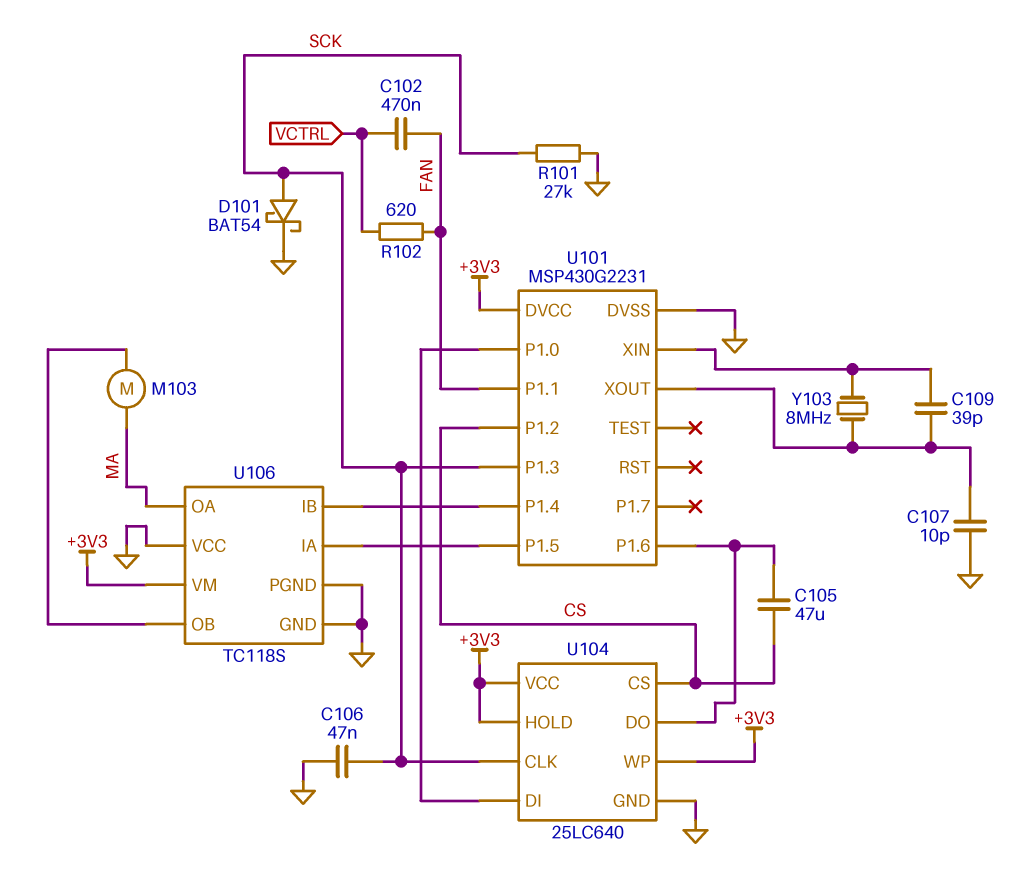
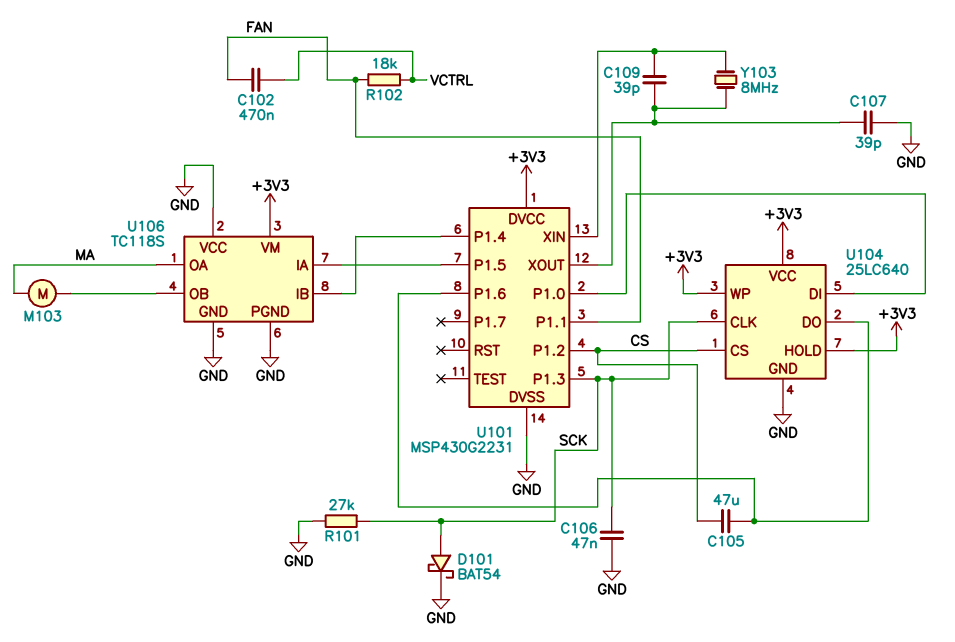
C107: 10pF (GND, U101/XOUT) -> 39pF (GND, U101/XOUT)
R102: 620 (FAN, VCTRL) -> 18k (FAN, VCTRL)

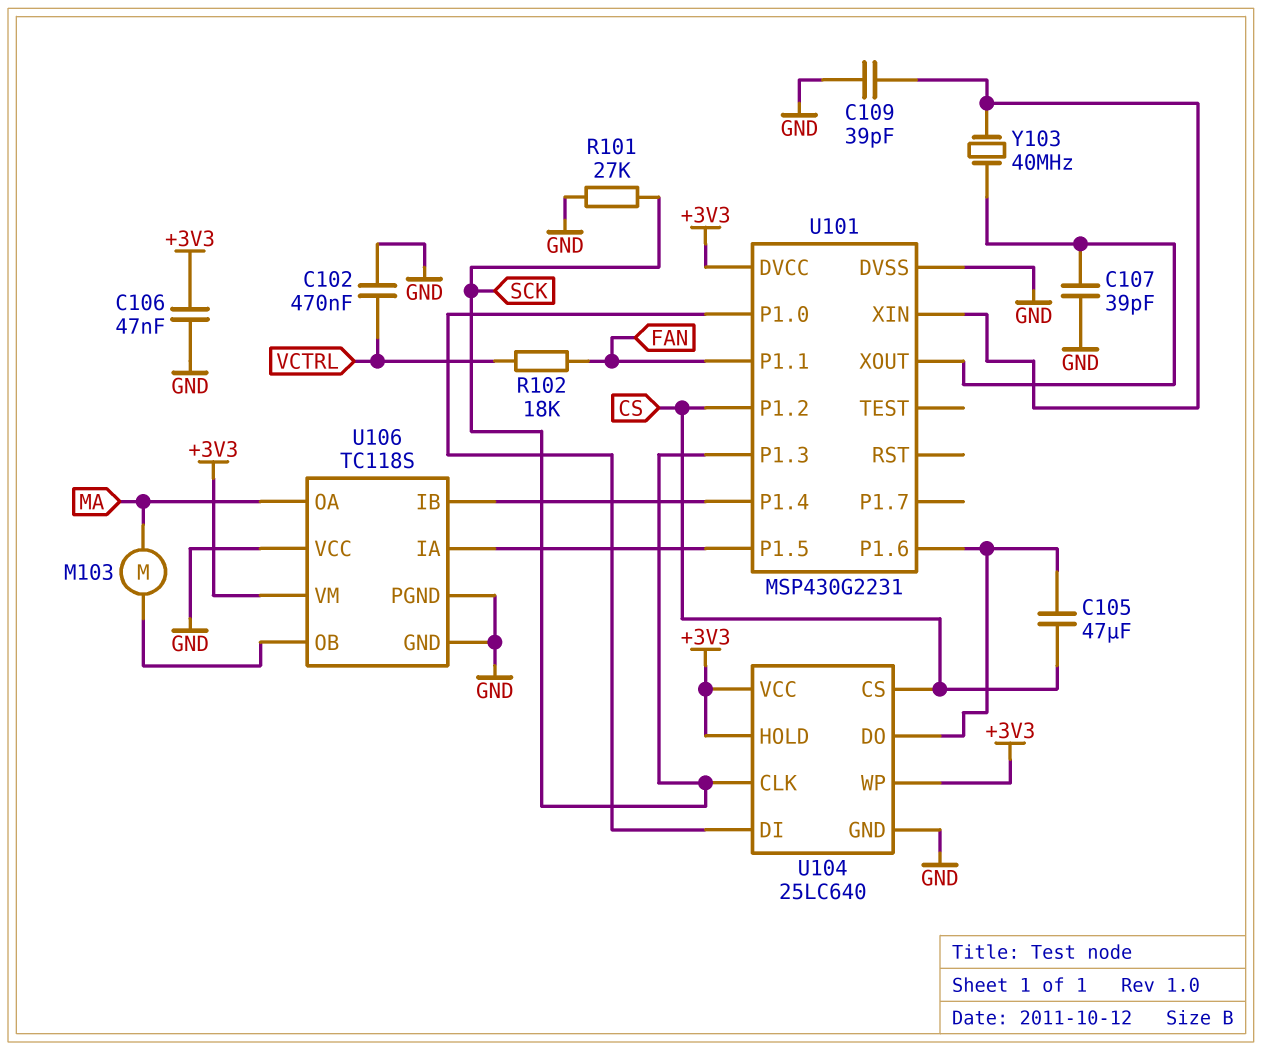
C102: 470nF (FAN, VCTRL) -> 470nF (GND, VCTRL)
C106: 47nF (GND, SCK) -> 47nF (+3V3, GND)
C109: 39pF (U101/XIN, U101/XOUT) -> 39pF (GND, U101/XIN)
D101: schottky BAT54 (A SCK, K GND) -> none
Y103: 8MHz (U101/XIN, U101/XOUT) -> 40MHz (U101/XIN, U101/XOUT)

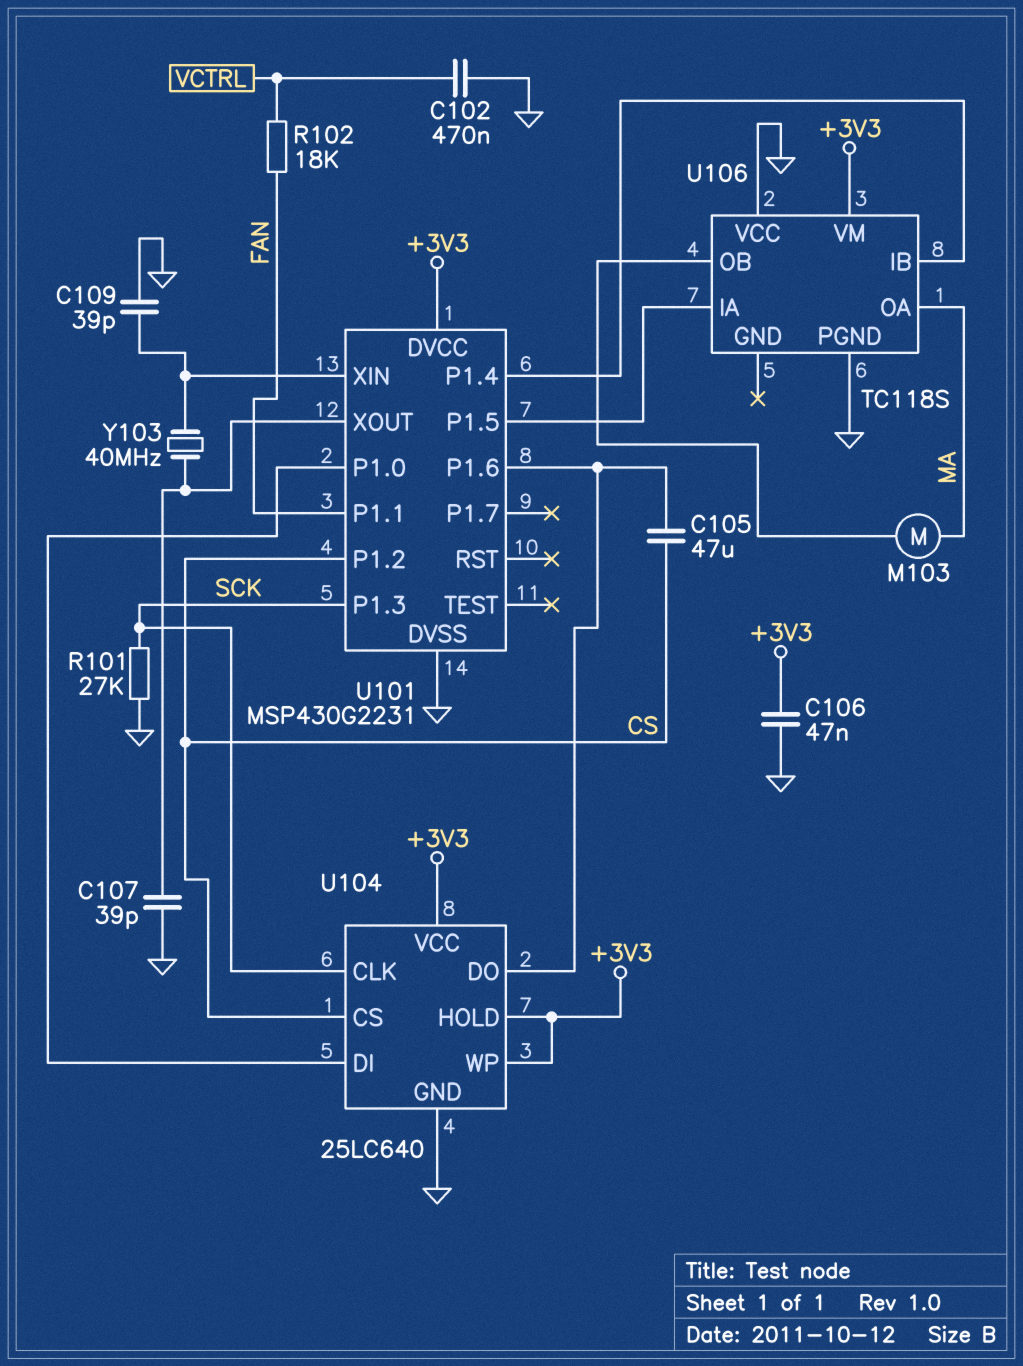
U106 pin GND: GND -> none

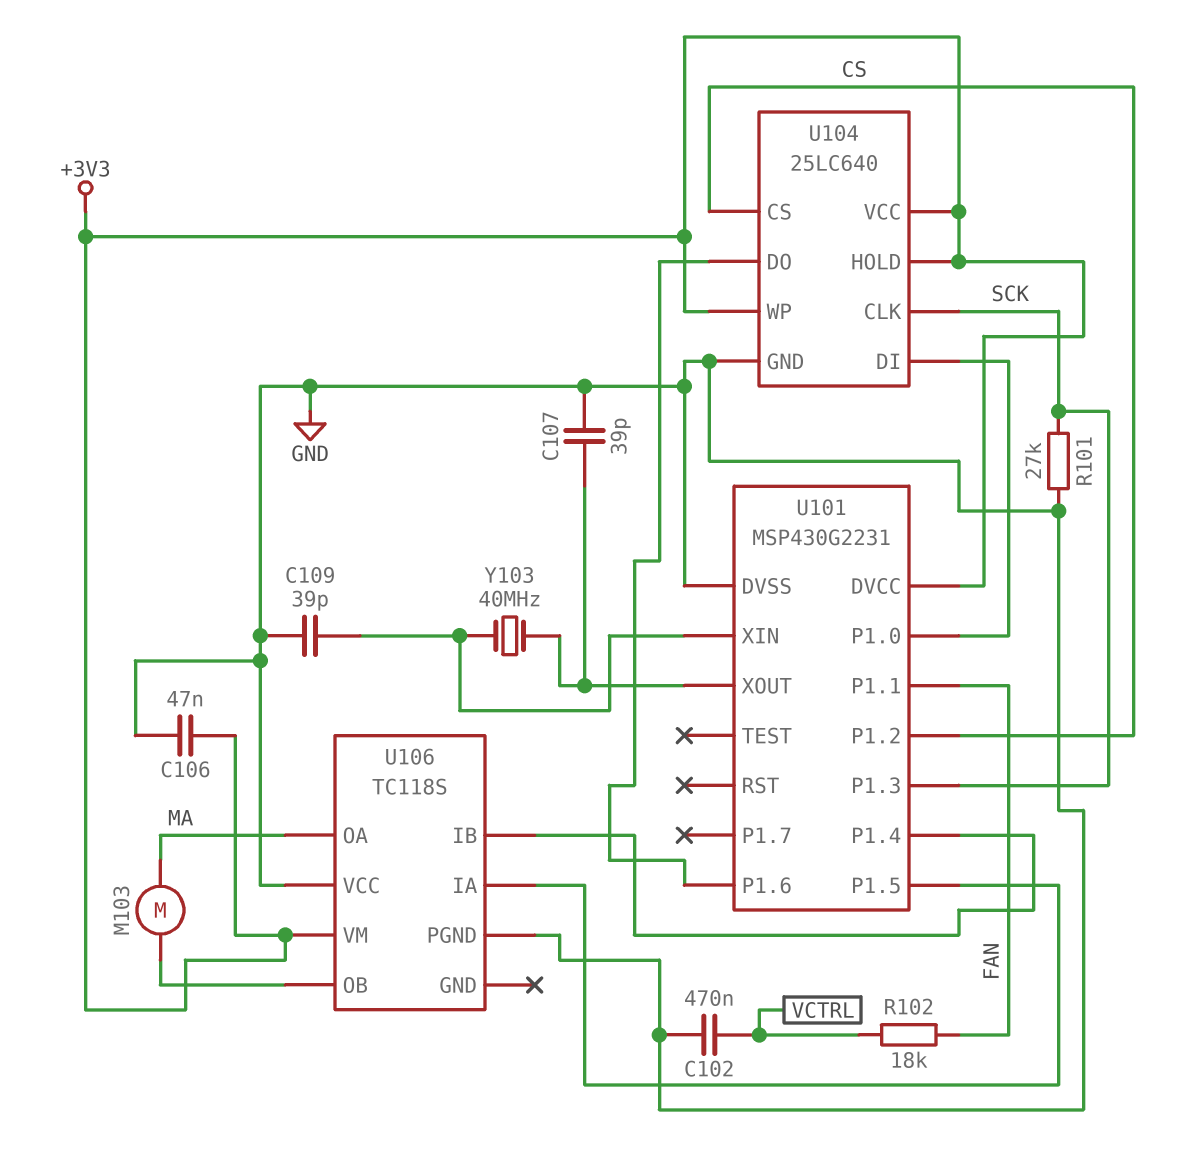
C105: 47uF (CS, U101/P1.6) -> none

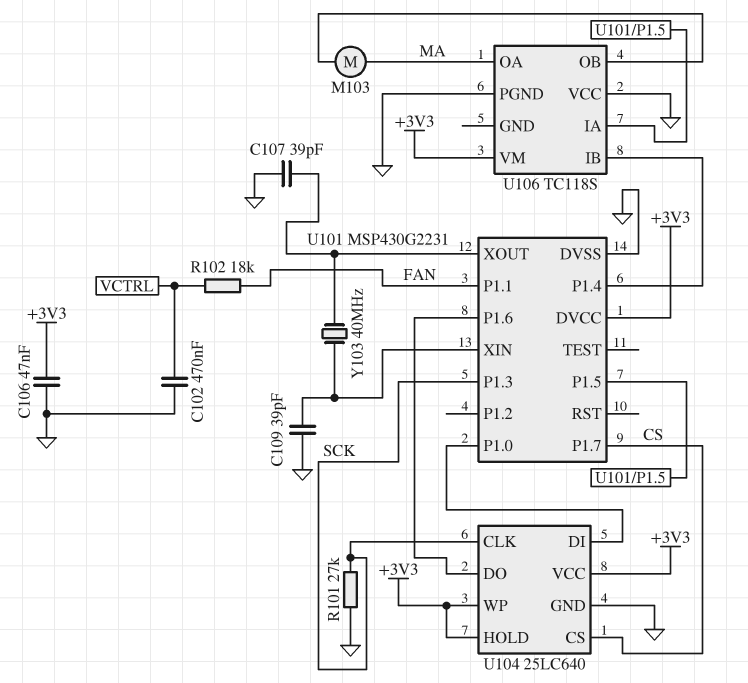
U101 pin P1.2: CS -> none
U101 pin P1.7: none -> CS

